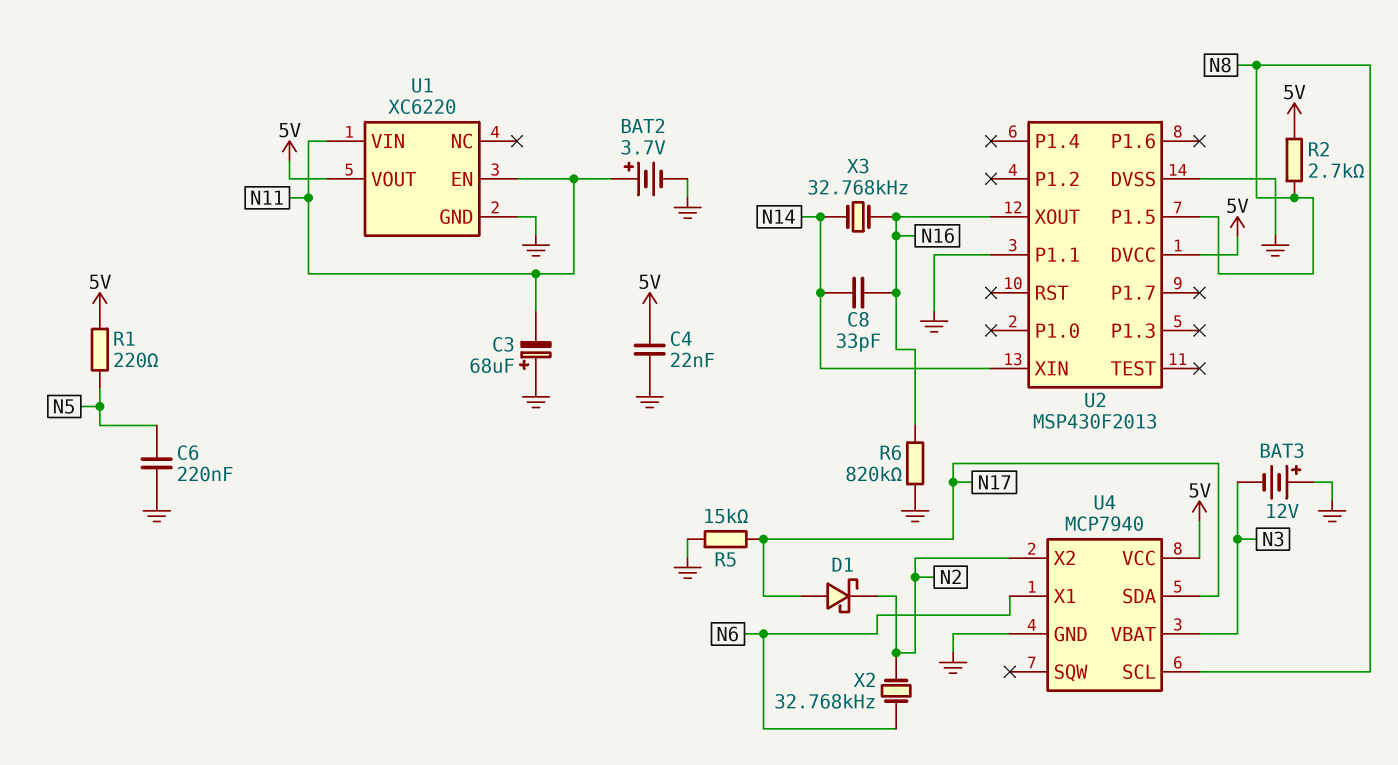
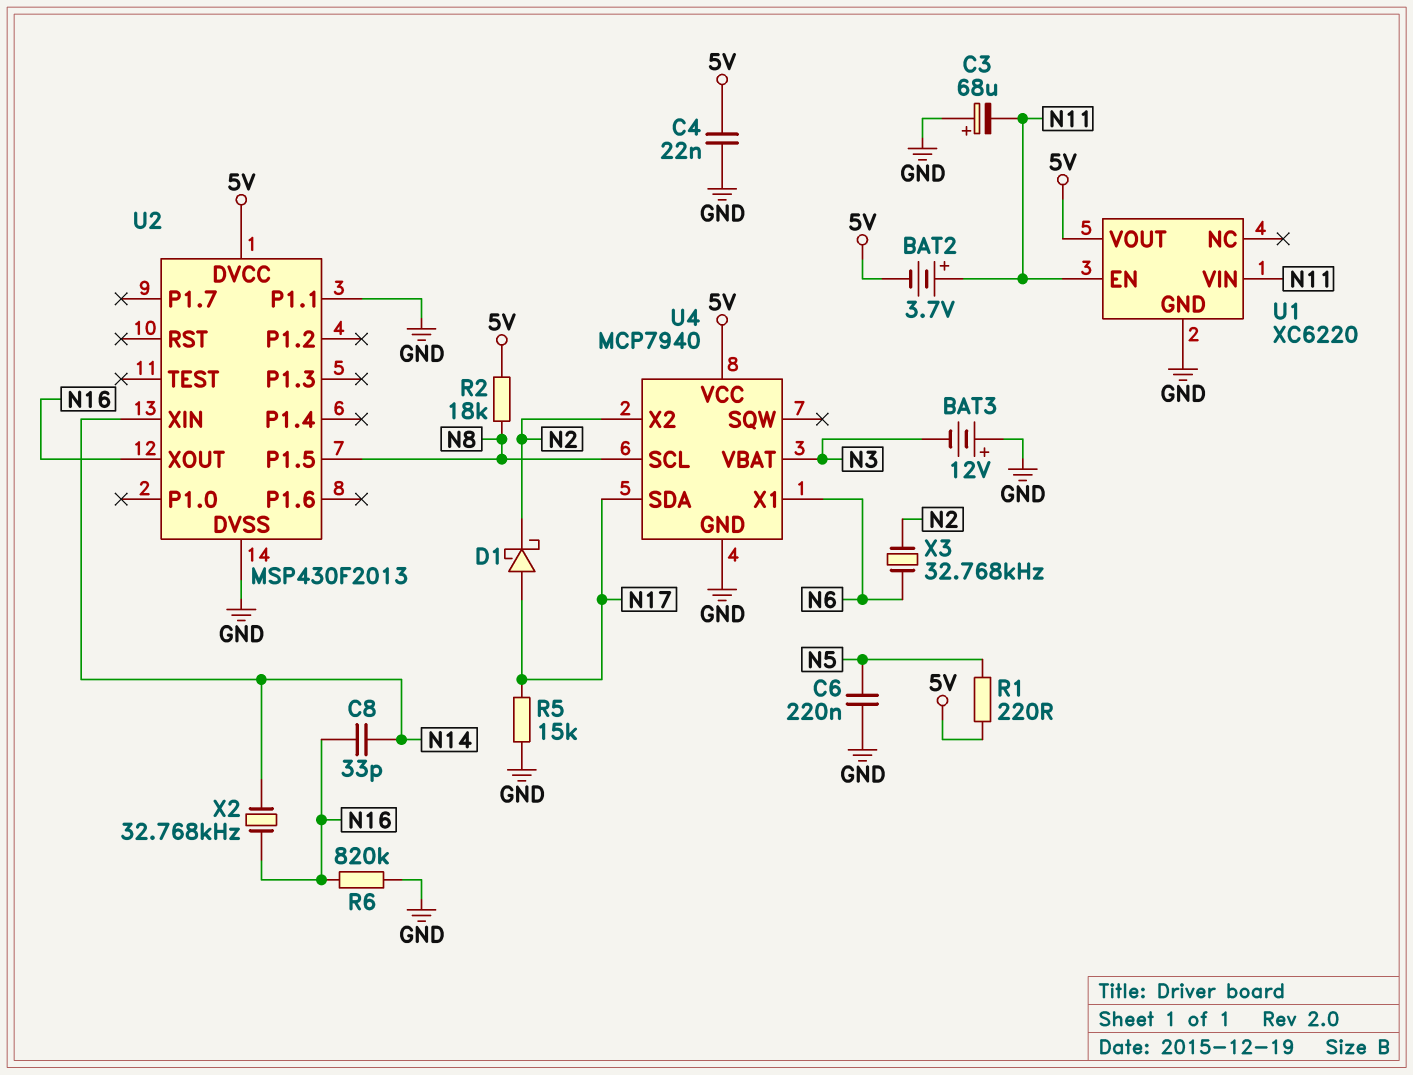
BAT2: 3.7V (plus N11, minus GND) -> 3.7V (plus N11, minus 5V)
R2: 2.7k (5V, N8) -> 18k (5V, N8)
X2: 32.768kHz (N2, N6) -> 32.768kHz (N14, N16)
X3: 32.768kHz (N14, N16) -> 32.768kHz (N2, N6)

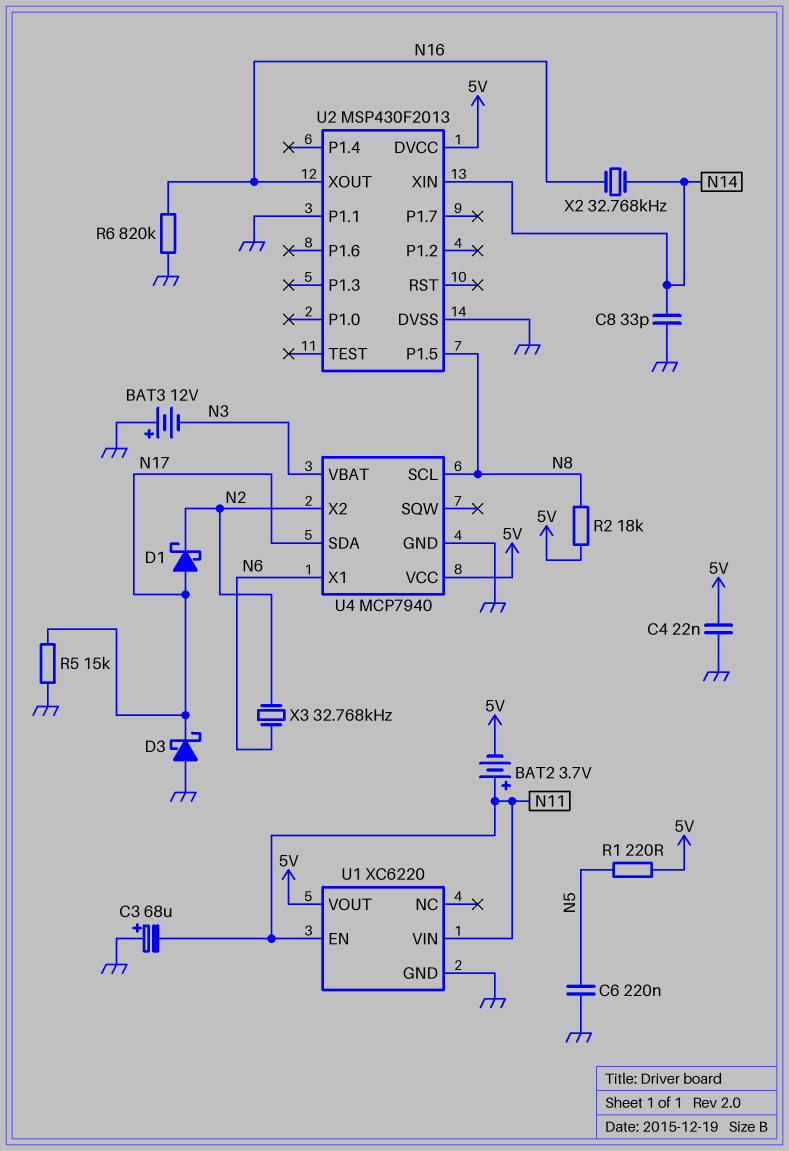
C8: 33pF (N14, N16) -> 33pF (GND, N14)
D3: none -> schottky (A GND, K N17)

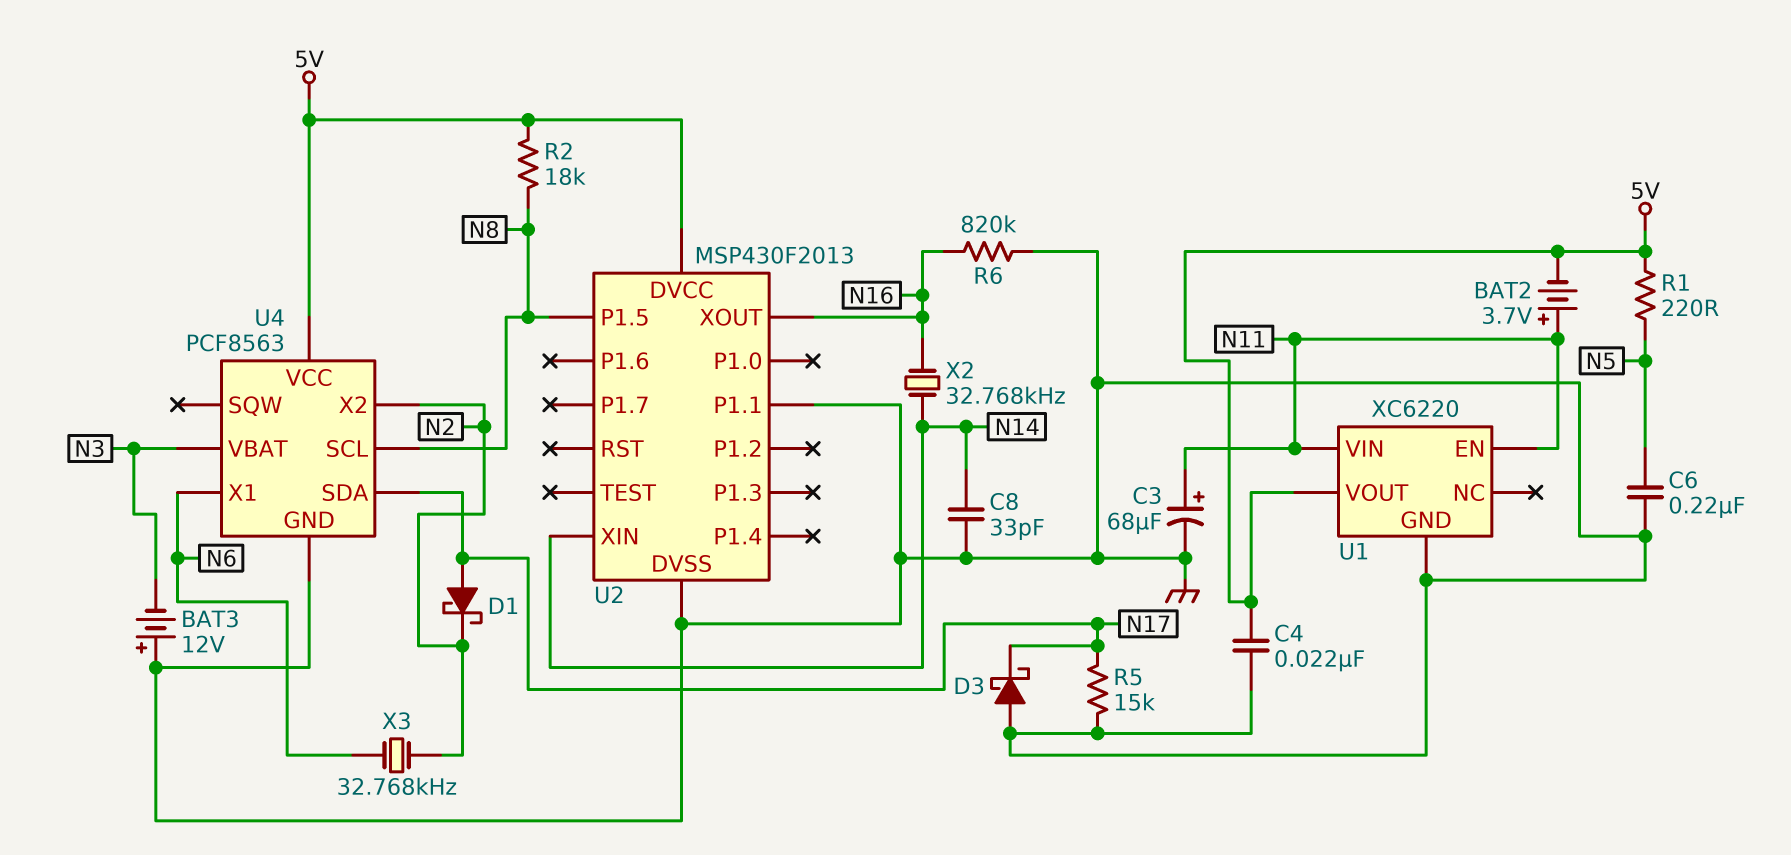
C3: 68uF (plus GND, minus N11) -> 68uF (plus N11, minus GND)
U4: MCP7940 -> PCF8563

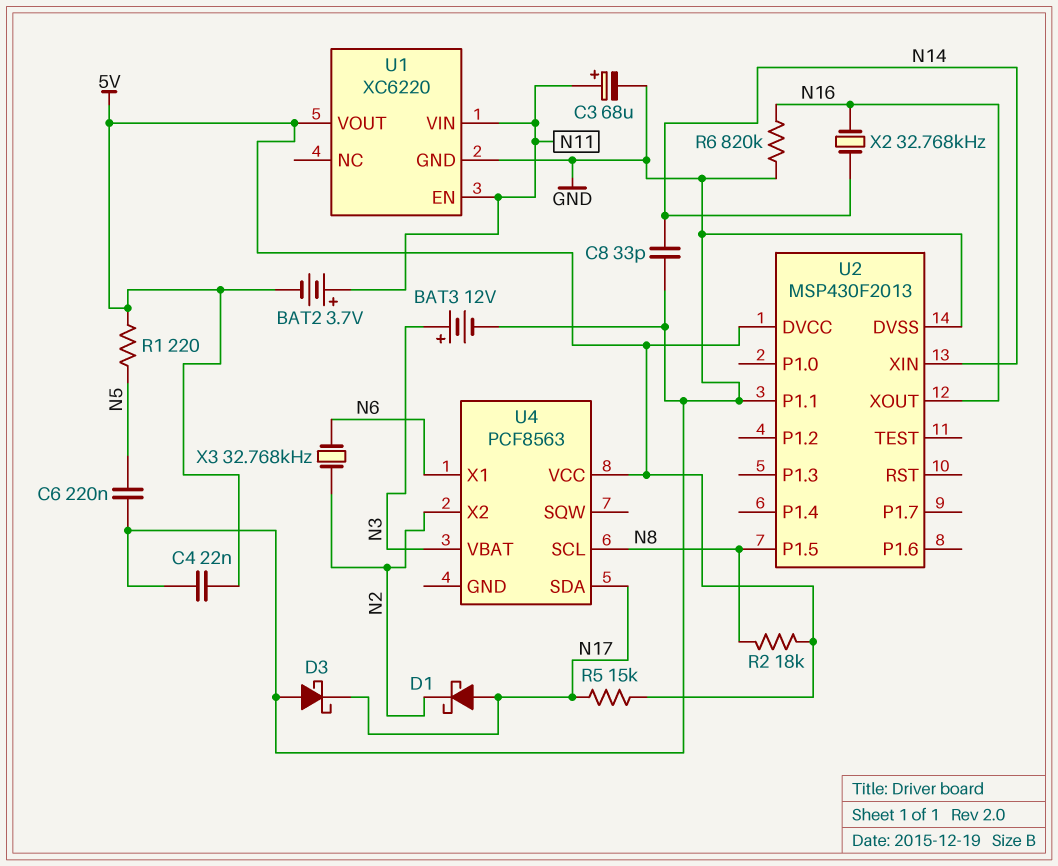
BAT3: 12V (plus GND, minus N3) -> 12V (plus N3, minus GND)
R5: 15k (GND, N17) -> 15k (5V, N17)
U4 pin GND: GND -> none

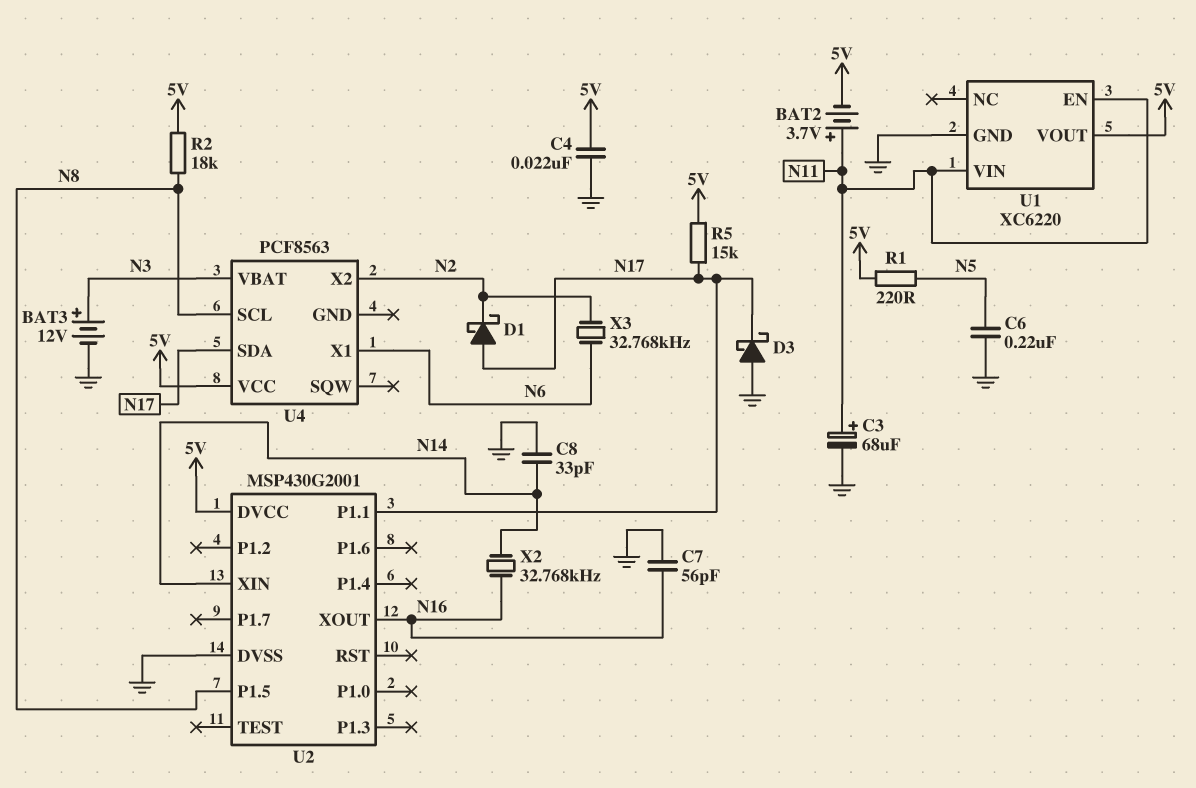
C7: none -> 56pF (GND, N16)
R6: 820k (GND, N16) -> none
U2: MSP430F2013 -> MSP430G2001
U2 pin P1.1: GND -> N17

